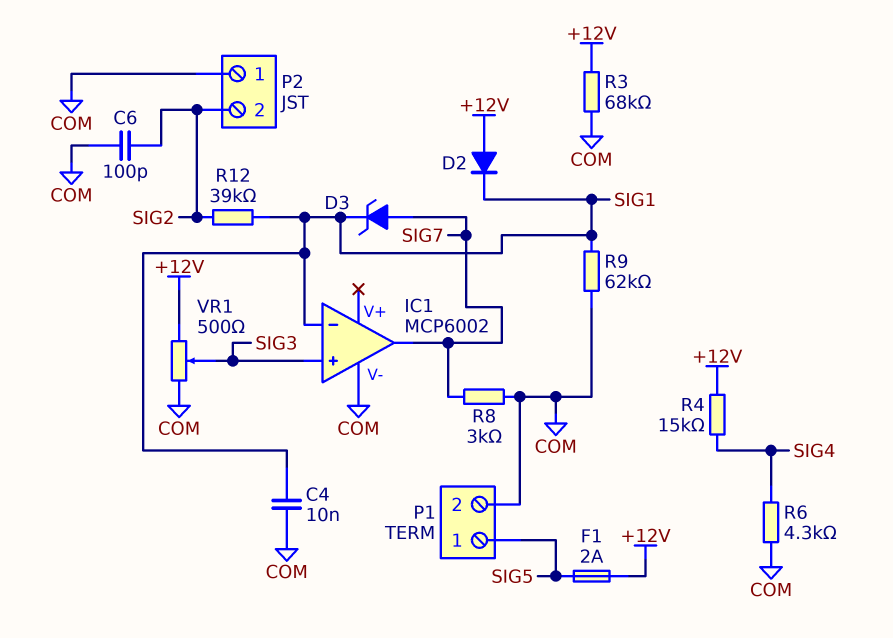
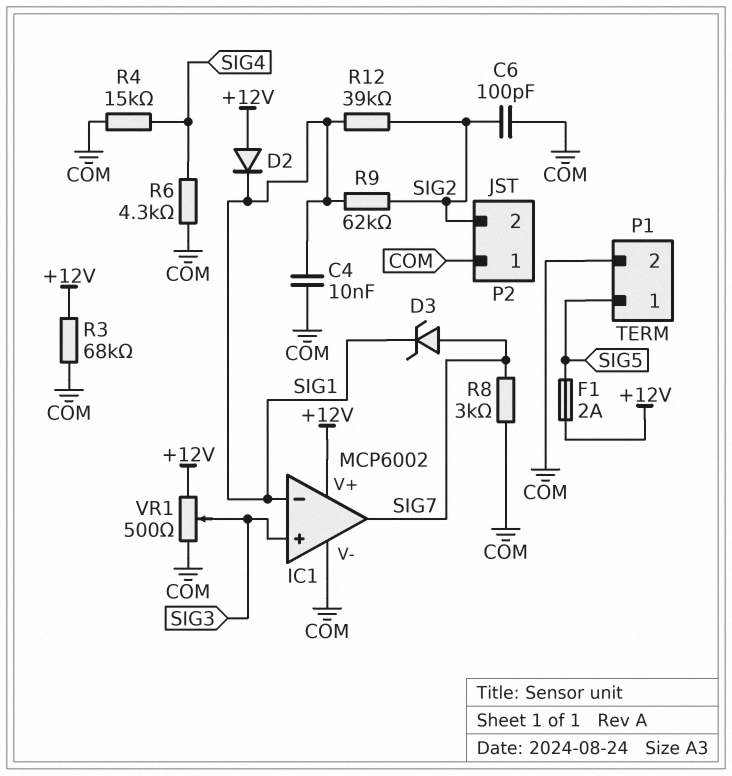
IC1 pin V+: none -> +12V
R4: 15k (+12V, SIG4) -> 15k (COM, SIG4)
R9: 62k (COM, SIG1) -> 62k (SIG1, SIG2)

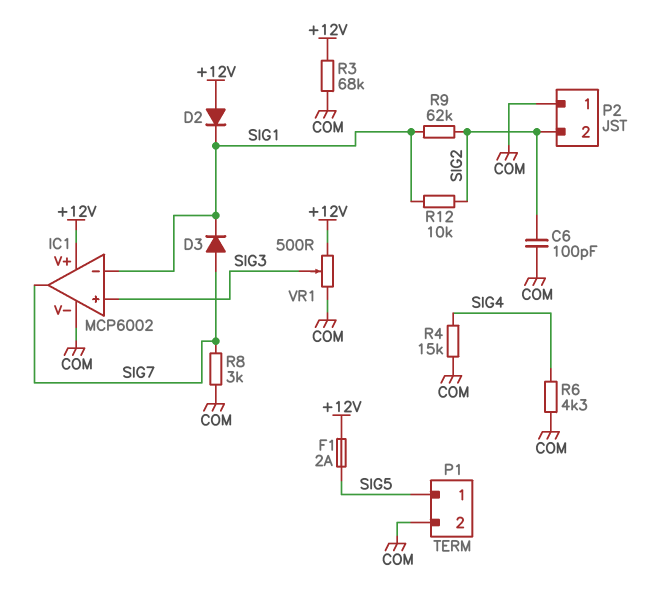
C4: 10nF (COM, SIG1) -> none
D3: zener (A SIG7, K SIG1) -> diode (A SIG7, K SIG1)
R12: 39k (SIG1, SIG2) -> 10k (SIG1, SIG2)

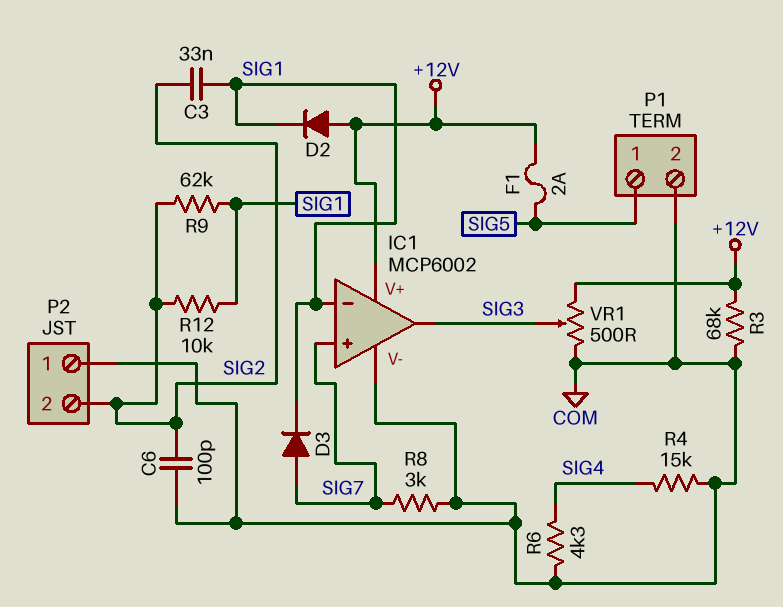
C3: none -> 33nF (SIG1, SIG2)
IC1 pin in+: SIG3 -> SIG7
IC1 pin out: SIG7 -> SIG3

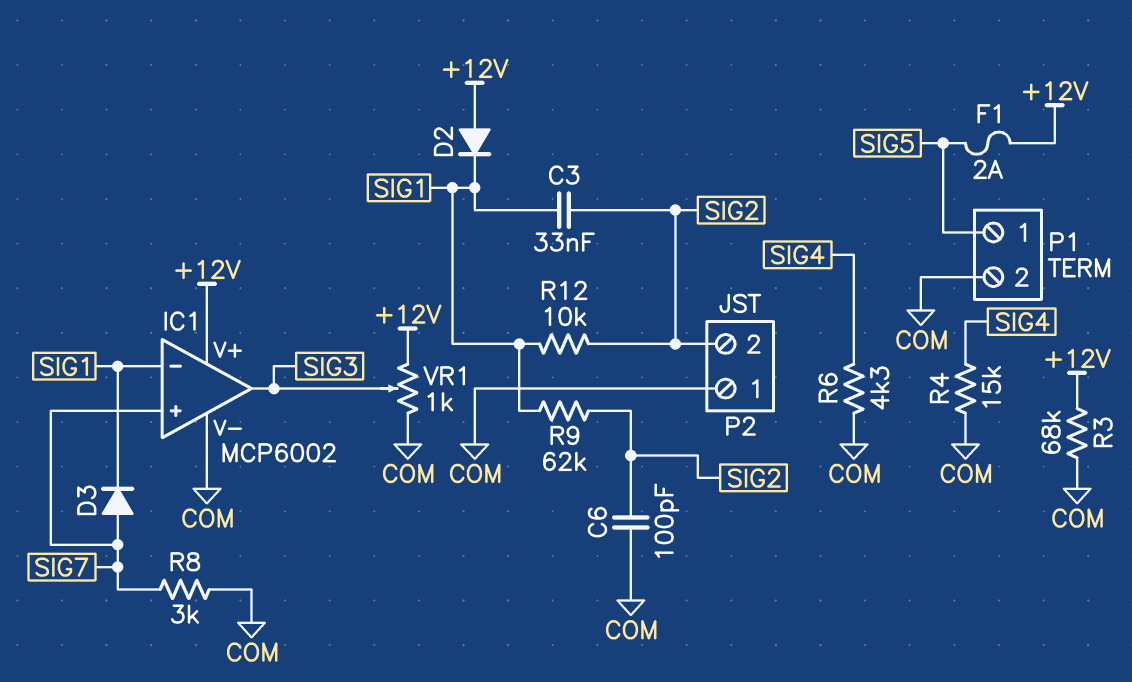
VR1: 500 (+12V, COM, wiper SIG3) -> 1k (+12V, COM, wiper SIG3)

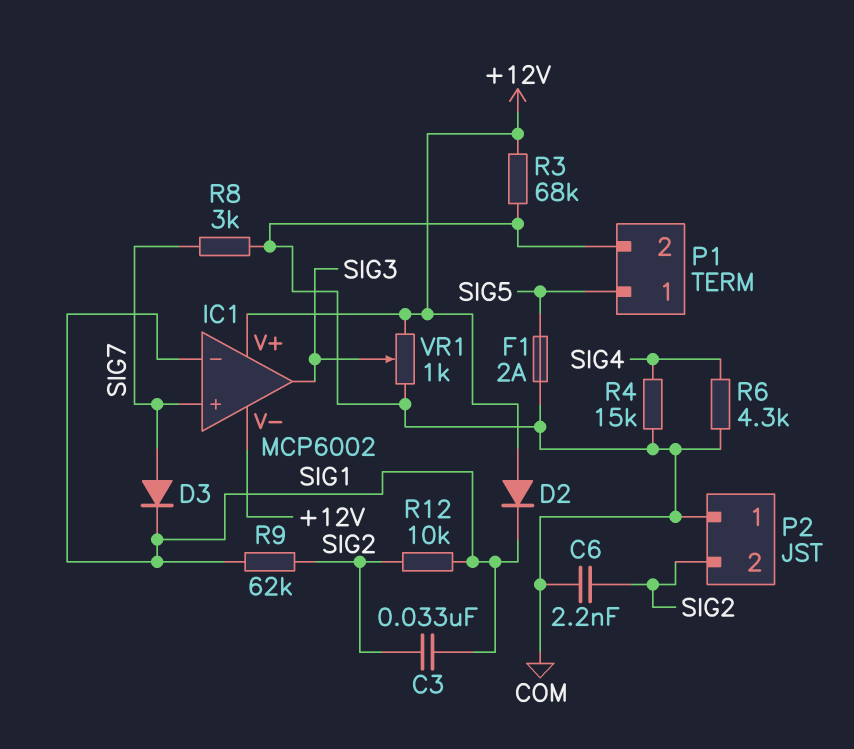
C6: 100pF (COM, SIG2) -> 2.2nF (COM, SIG2)
F1: 2A (+12V, SIG5) -> 2A (COM, SIG5)
IC1 pin V-: COM -> +12V

